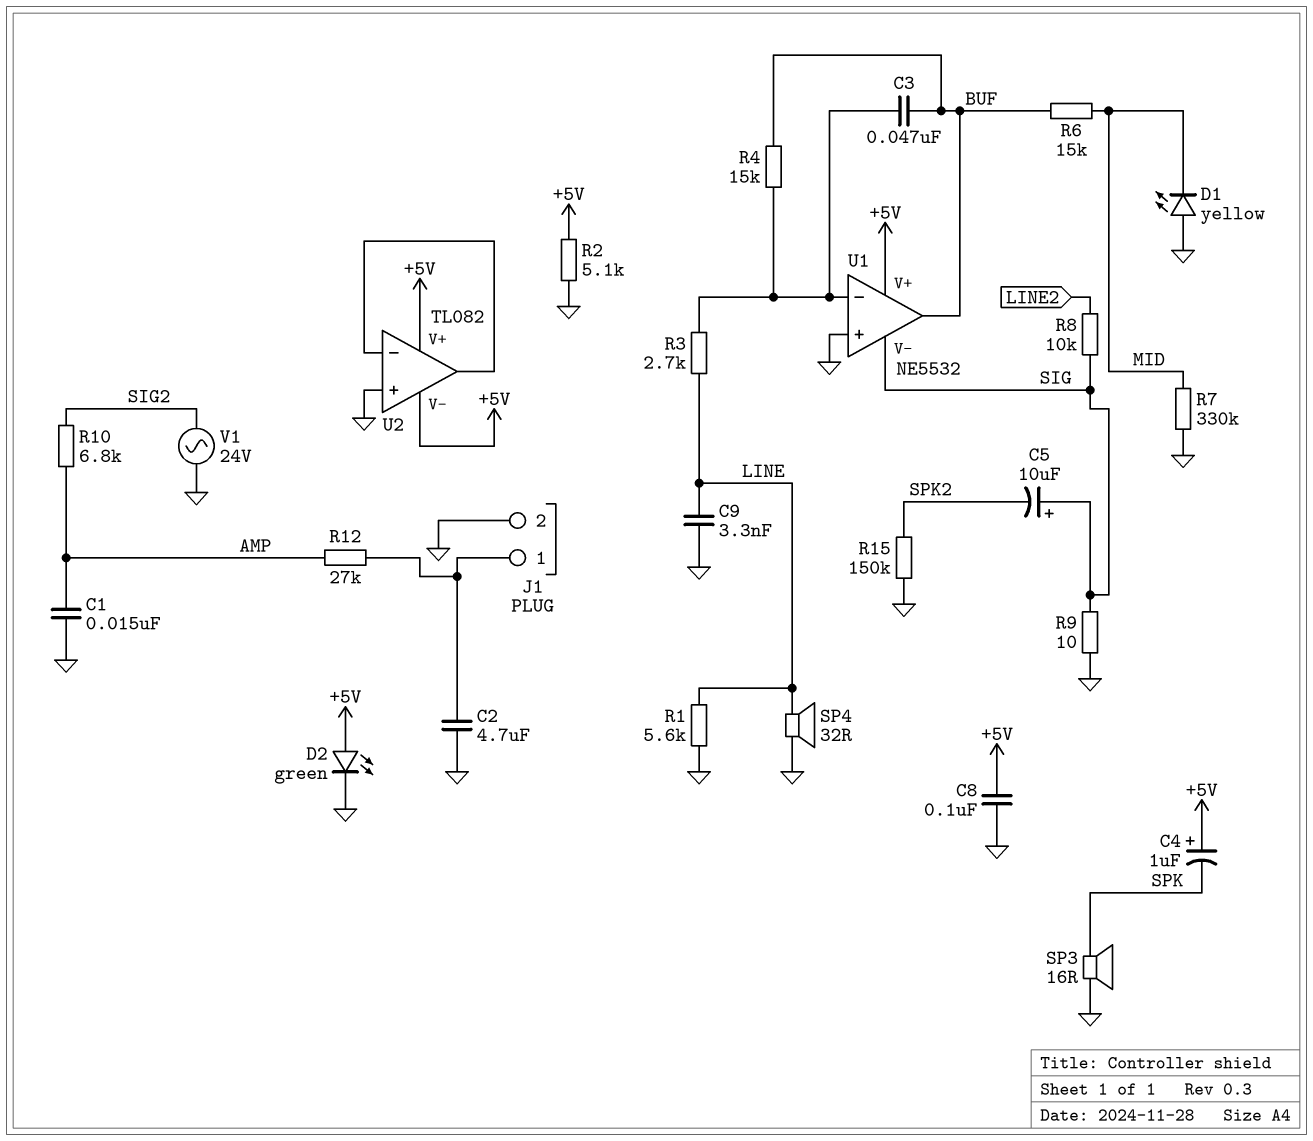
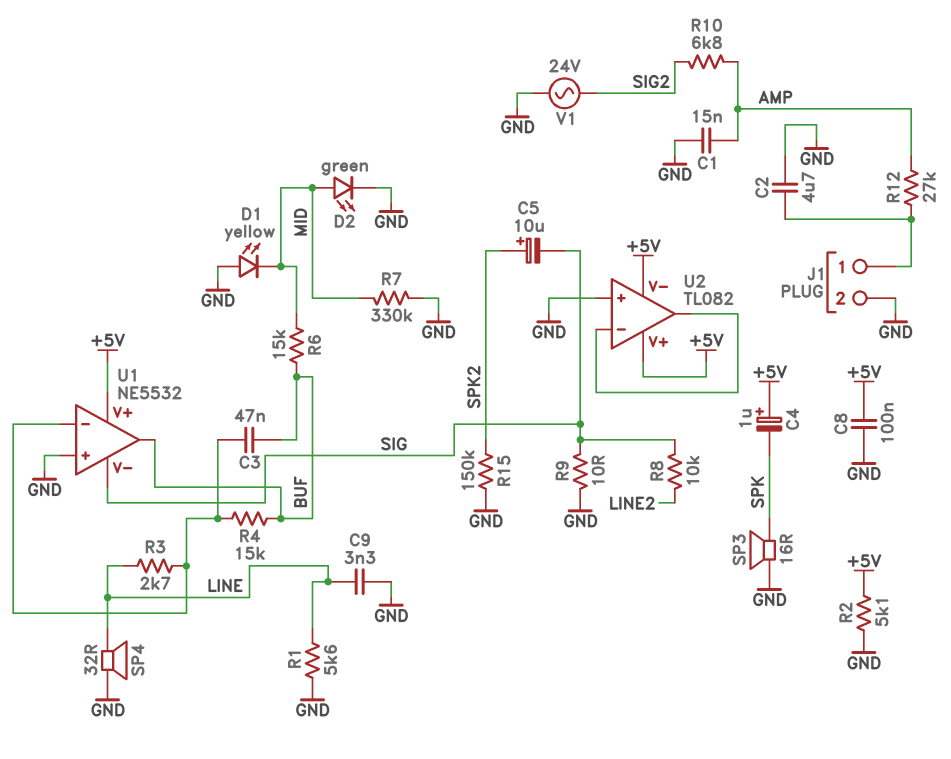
C5: 10uF (plus SIG, minus SPK2) -> 10uF (plus SPK2, minus SIG)
D2: LED green (A +5V, K GND) -> LED green (A MID, K GND)

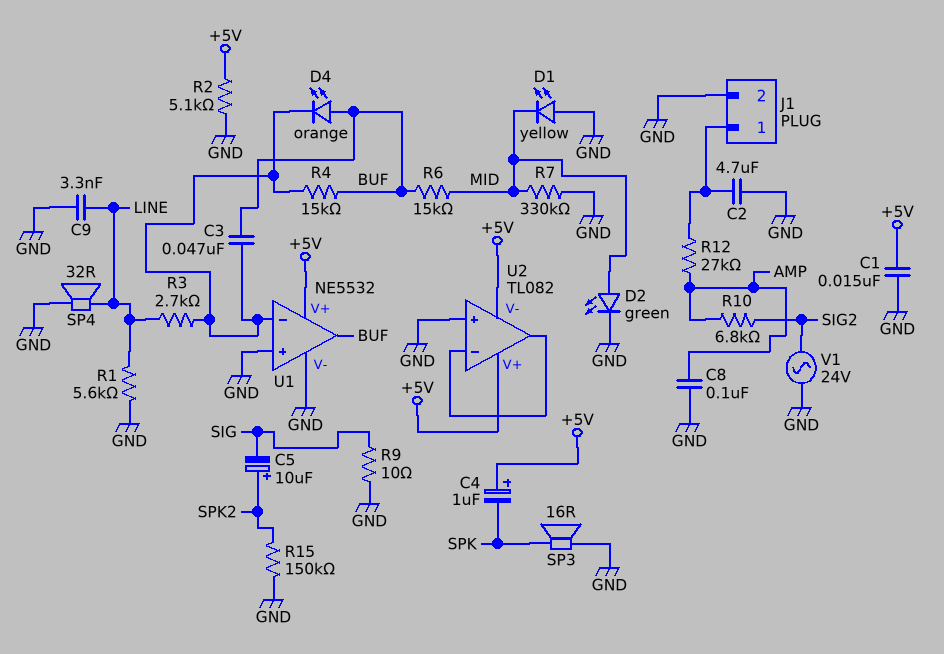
C1: 15nF (AMP, GND) -> 15nF (+5V, GND)
C8: 100nF (+5V, GND) -> 100nF (AMP, GND)
D4: none -> LED orange (A BUF, K U1/in-)
R8: 10k (LINE2, SIG) -> none
U1 pin V-: SIG -> GND

